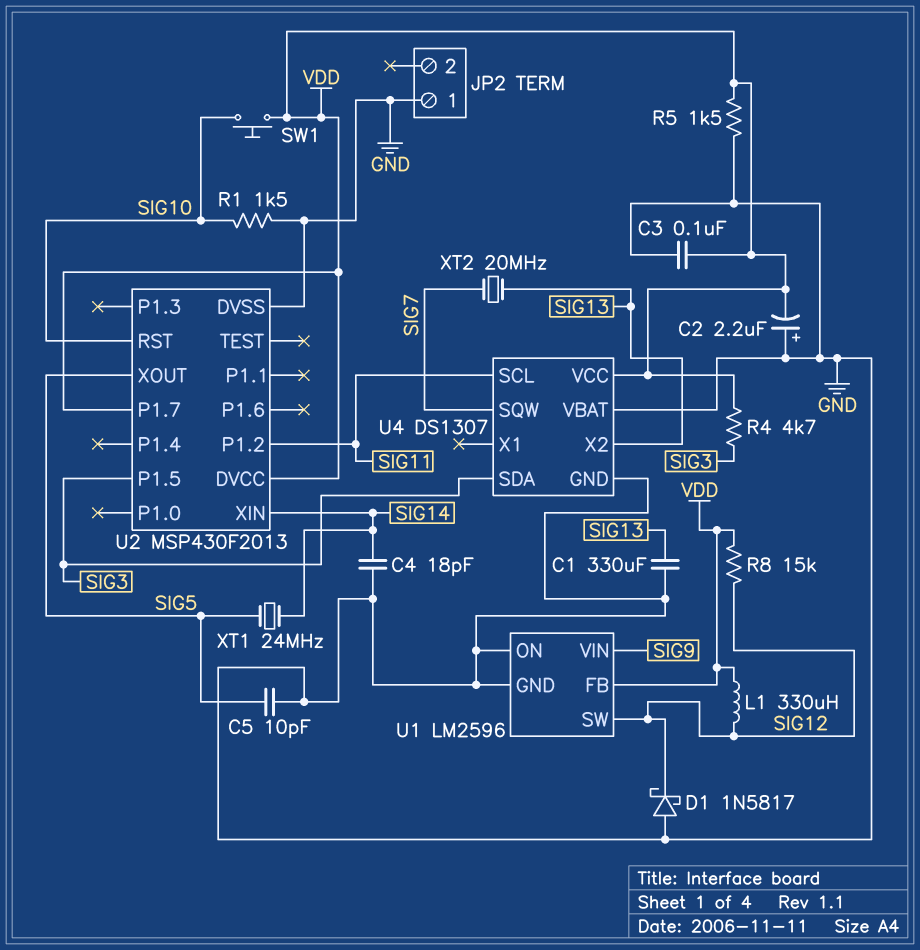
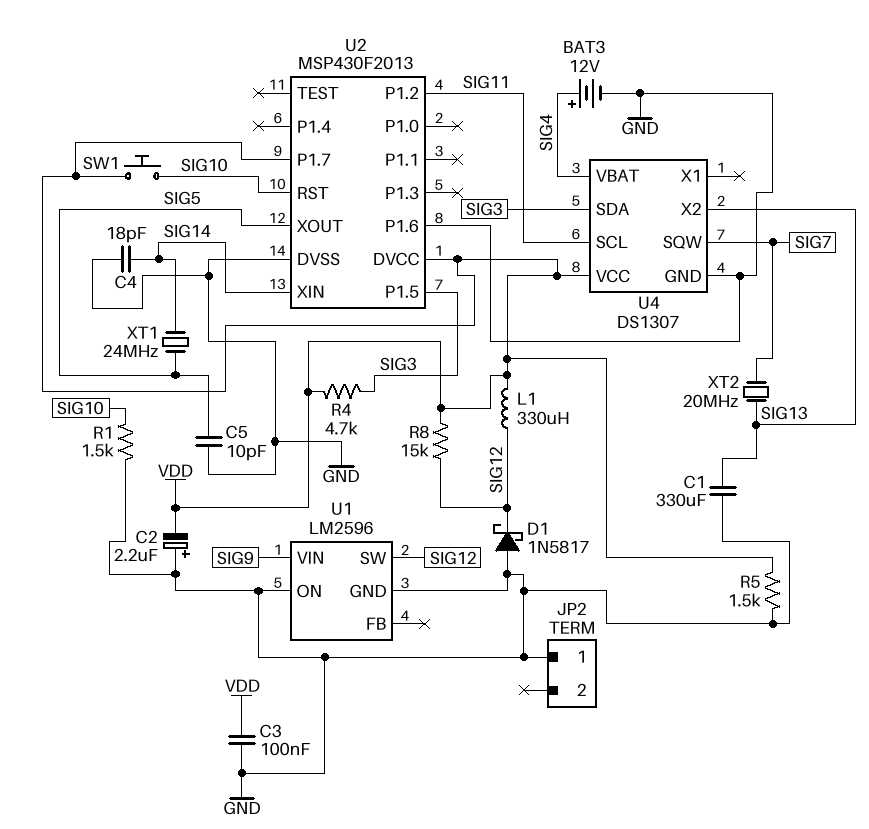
BAT3: none -> 12V (plus SIG4, minus GND)
U1 pin FB: VDD -> none
U2 pin P1.6: none -> GND
U4 pin VBAT: GND -> SIG4

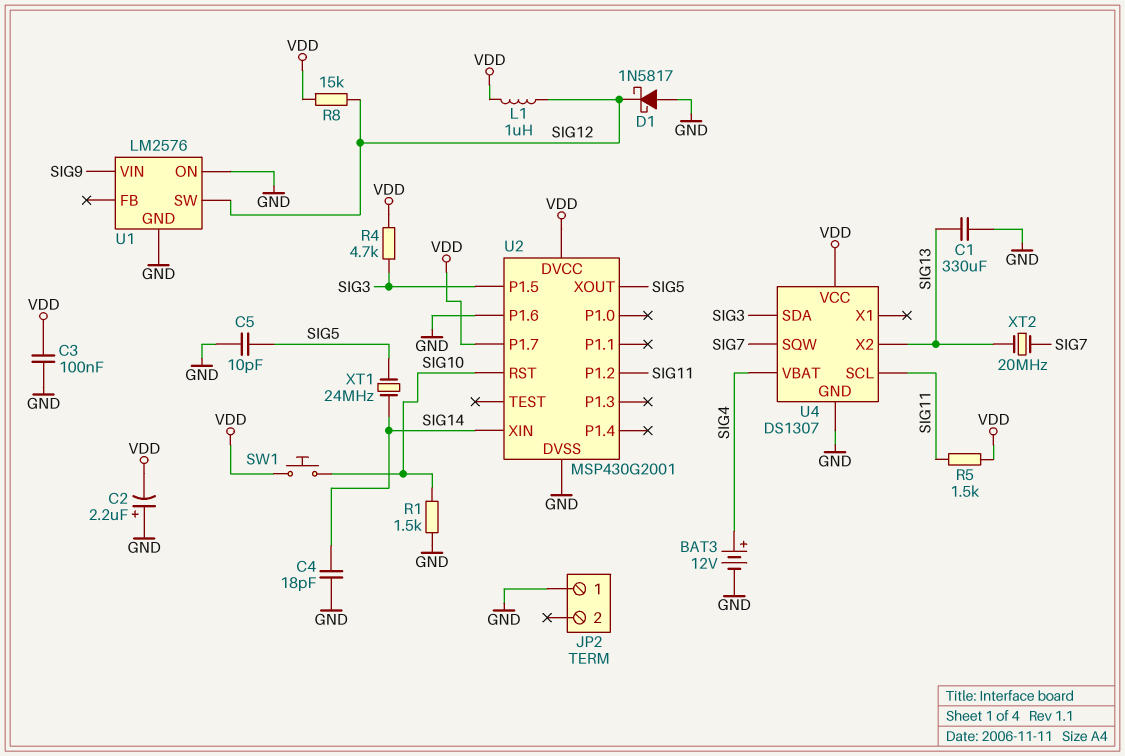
L1: 330uH (SIG12, VDD) -> 1uH (SIG12, VDD)
R5: 1.5k (GND, VDD) -> 1.5k (SIG11, VDD)
U1: LM2596 -> LM2576
U2: MSP430F2013 -> MSP430G2001

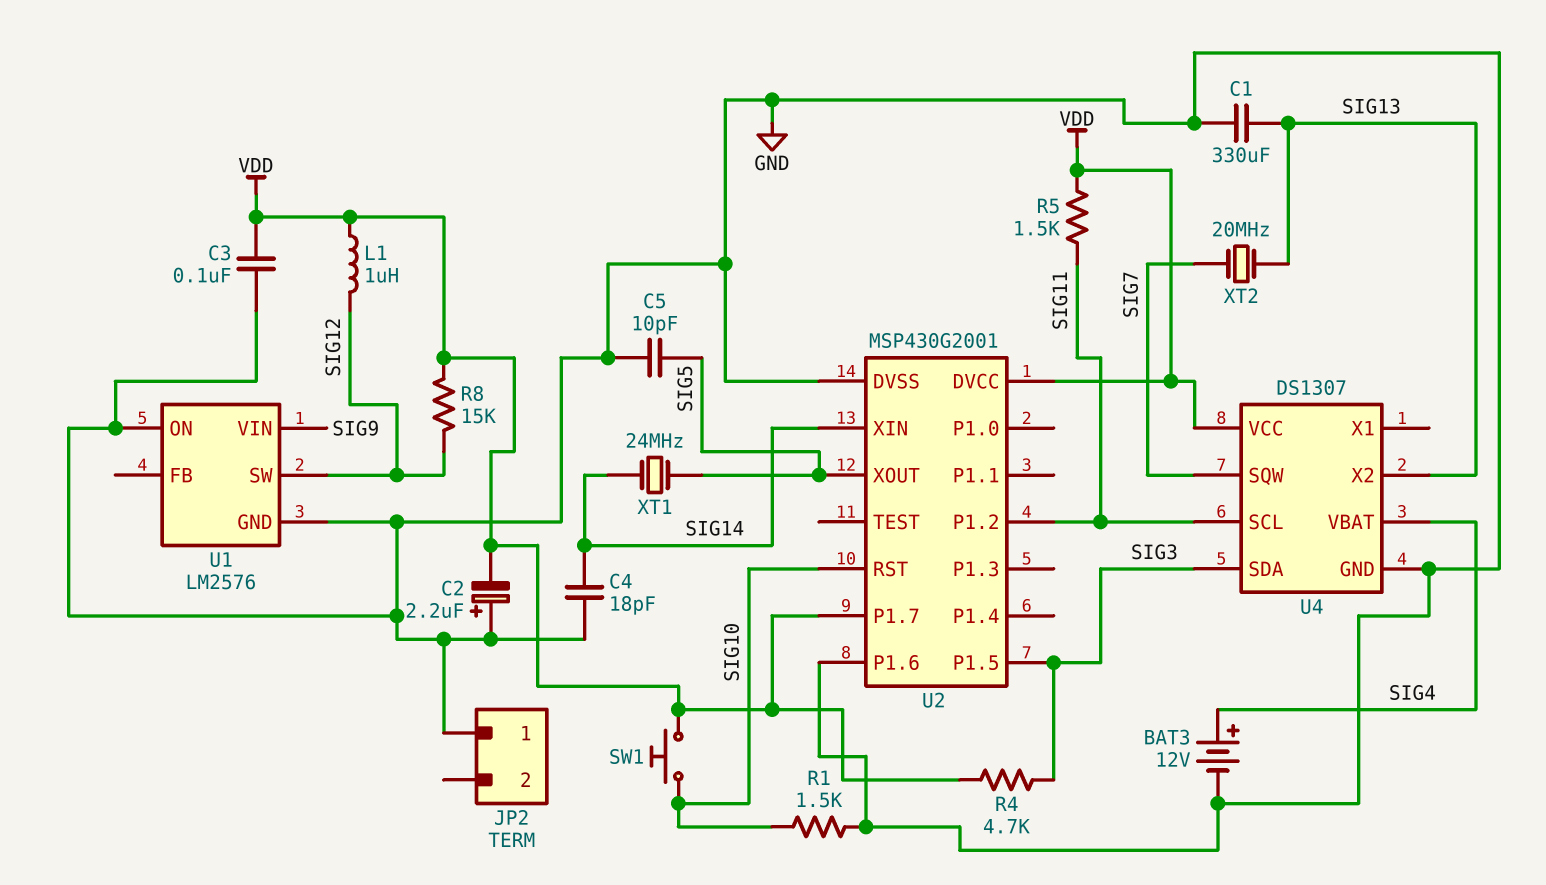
D1: schottky 1N5817 (A GND, K SIG12) -> none

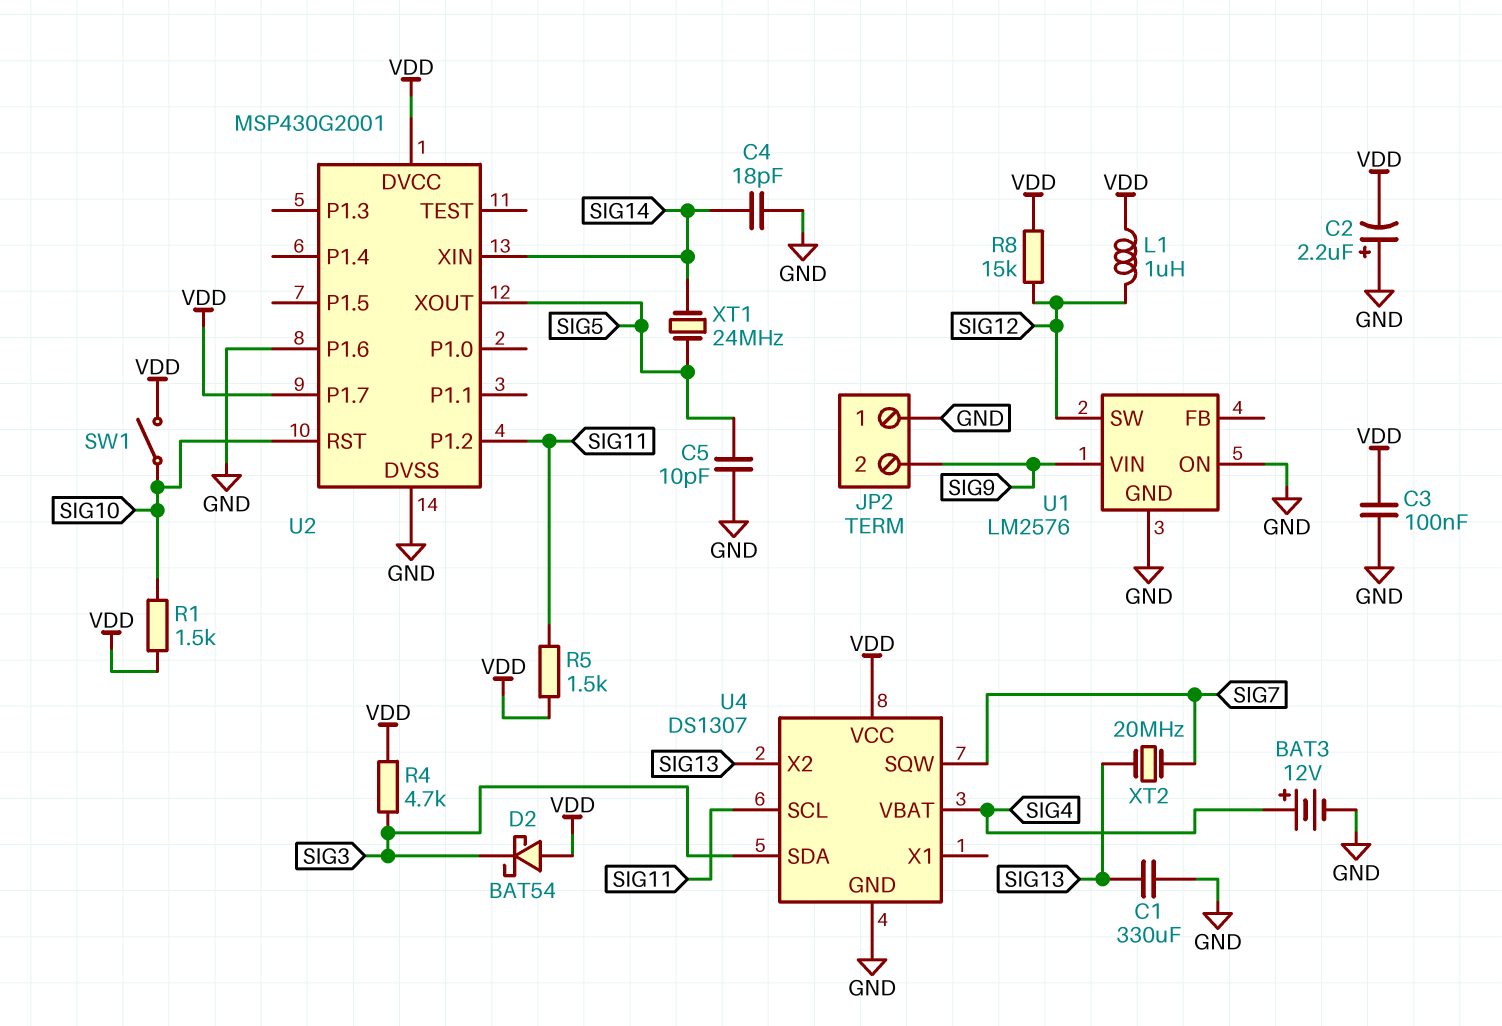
D2: none -> schottky BAT54 (A VDD, K SIG3)
JP2 pin 2: none -> SIG9
R1: 1.5k (GND, SIG10) -> 1.5k (SIG10, VDD)
SW1: button (SIG10, VDD) -> switch (SIG10, VDD)
U2 pin P1.5: SIG3 -> none

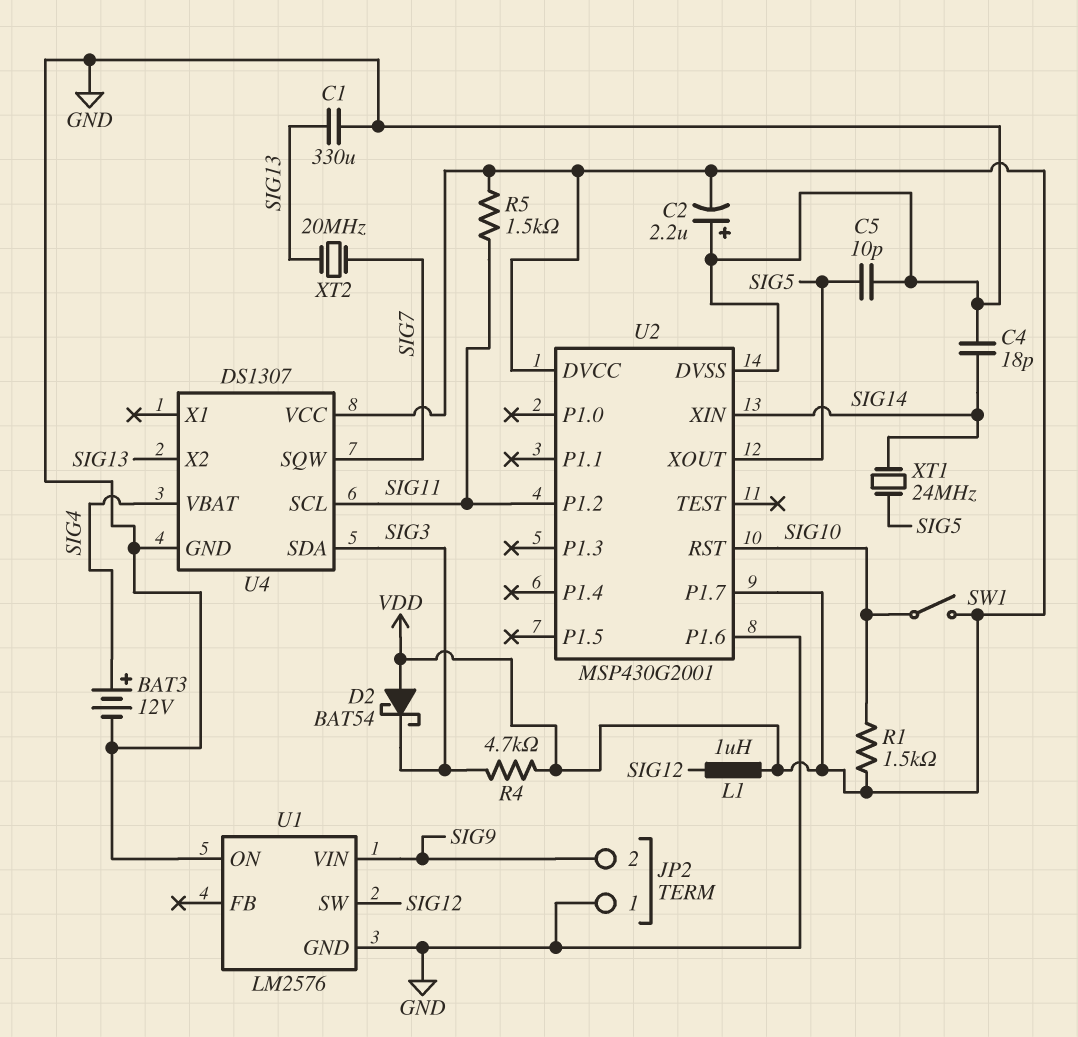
C3: 100nF (GND, VDD) -> none
R8: 15k (SIG12, VDD) -> none

